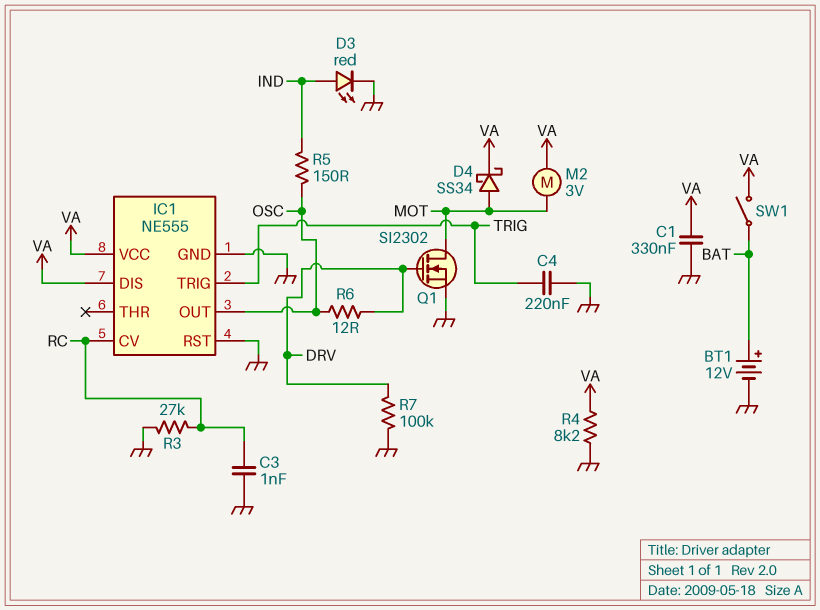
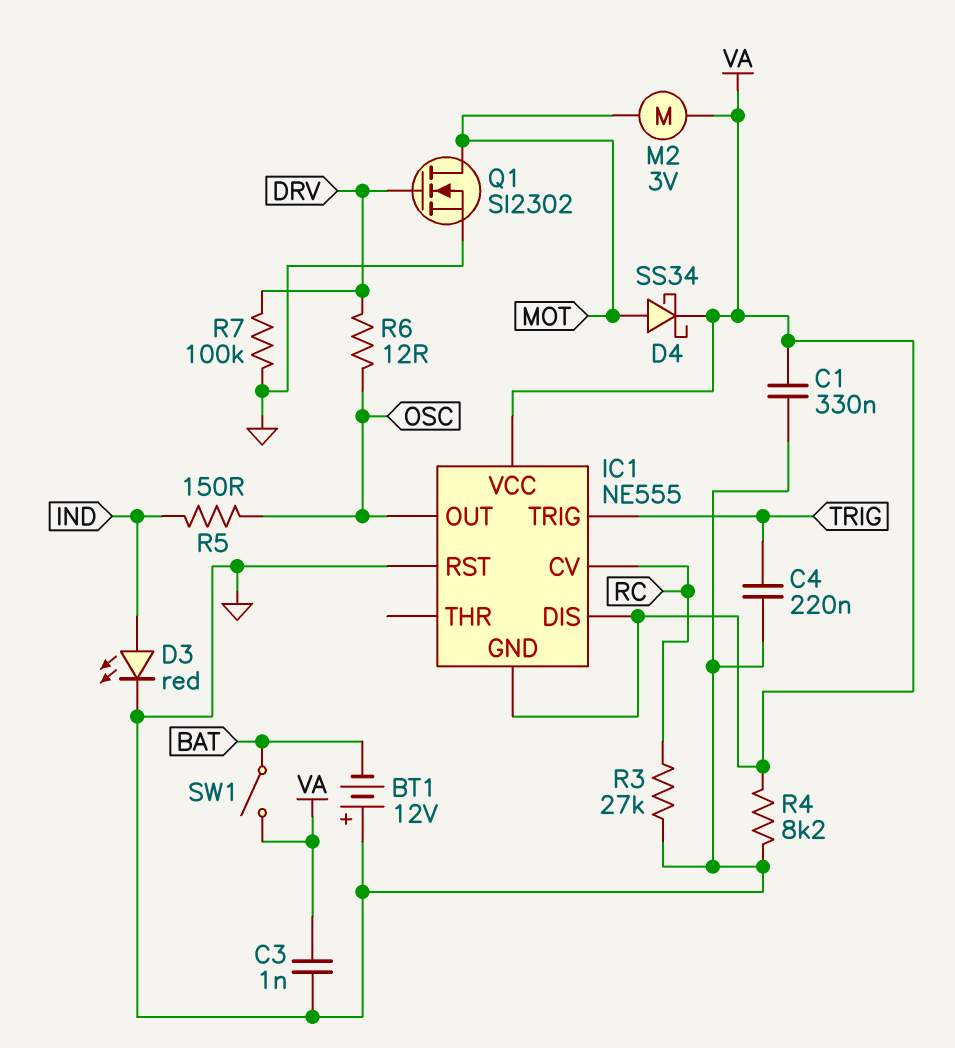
BT1: 12V (plus BAT, minus GND) -> 12V (plus GND, minus BAT)
C3: 1nF (GND, RC) -> 1nF (GND, VA)
IC1 pin GND: GND -> VA

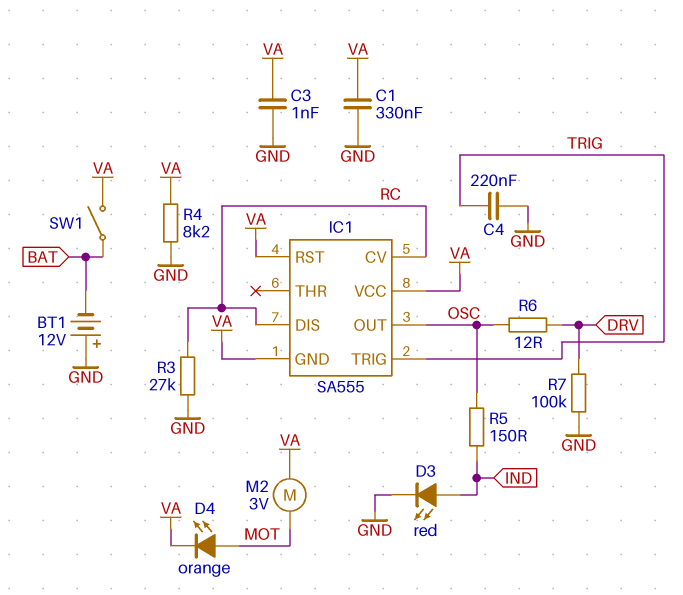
D4: schottky SS34 (A MOT, K VA) -> LED orange (A MOT, K VA)
IC1: NE555 -> SA555
IC1 pin DIS: VA -> RC
IC1 pin RST: GND -> VA
Q1: NMOS SI2302 (G DRV, D MOT, S GND) -> none

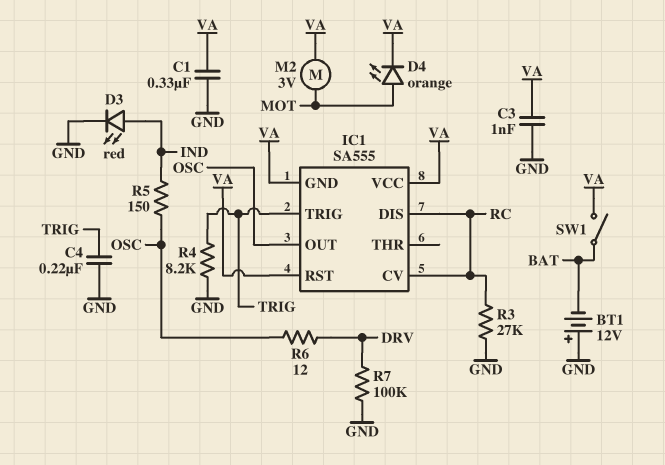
R4: 8.2k (GND, VA) -> 8.2k (GND, TRIG)

